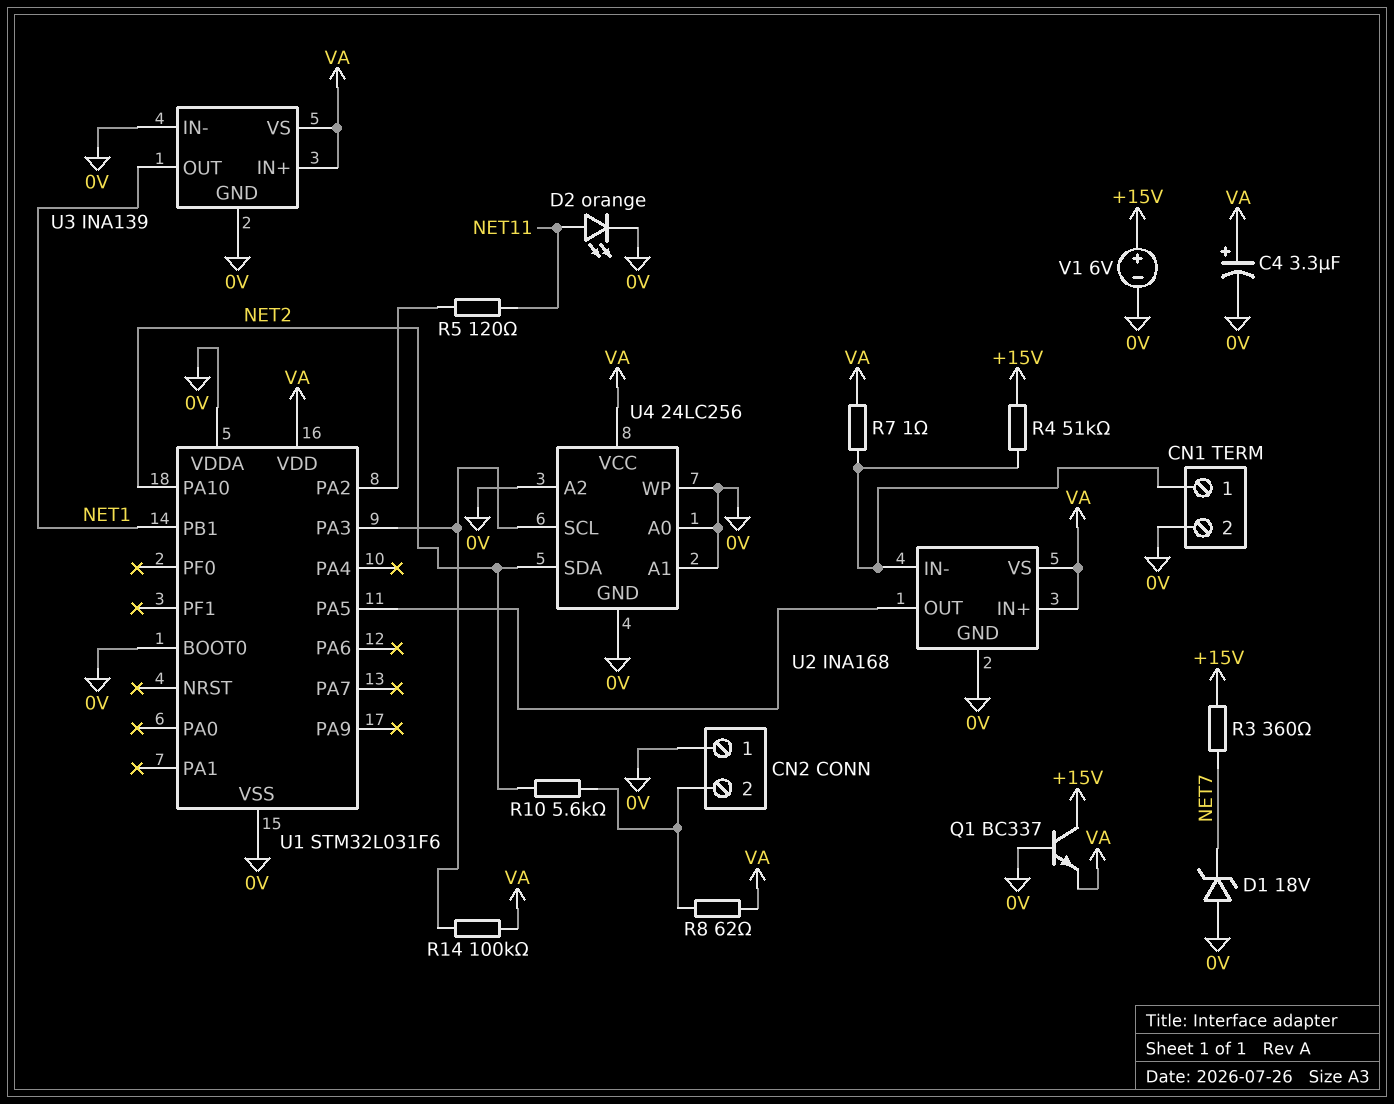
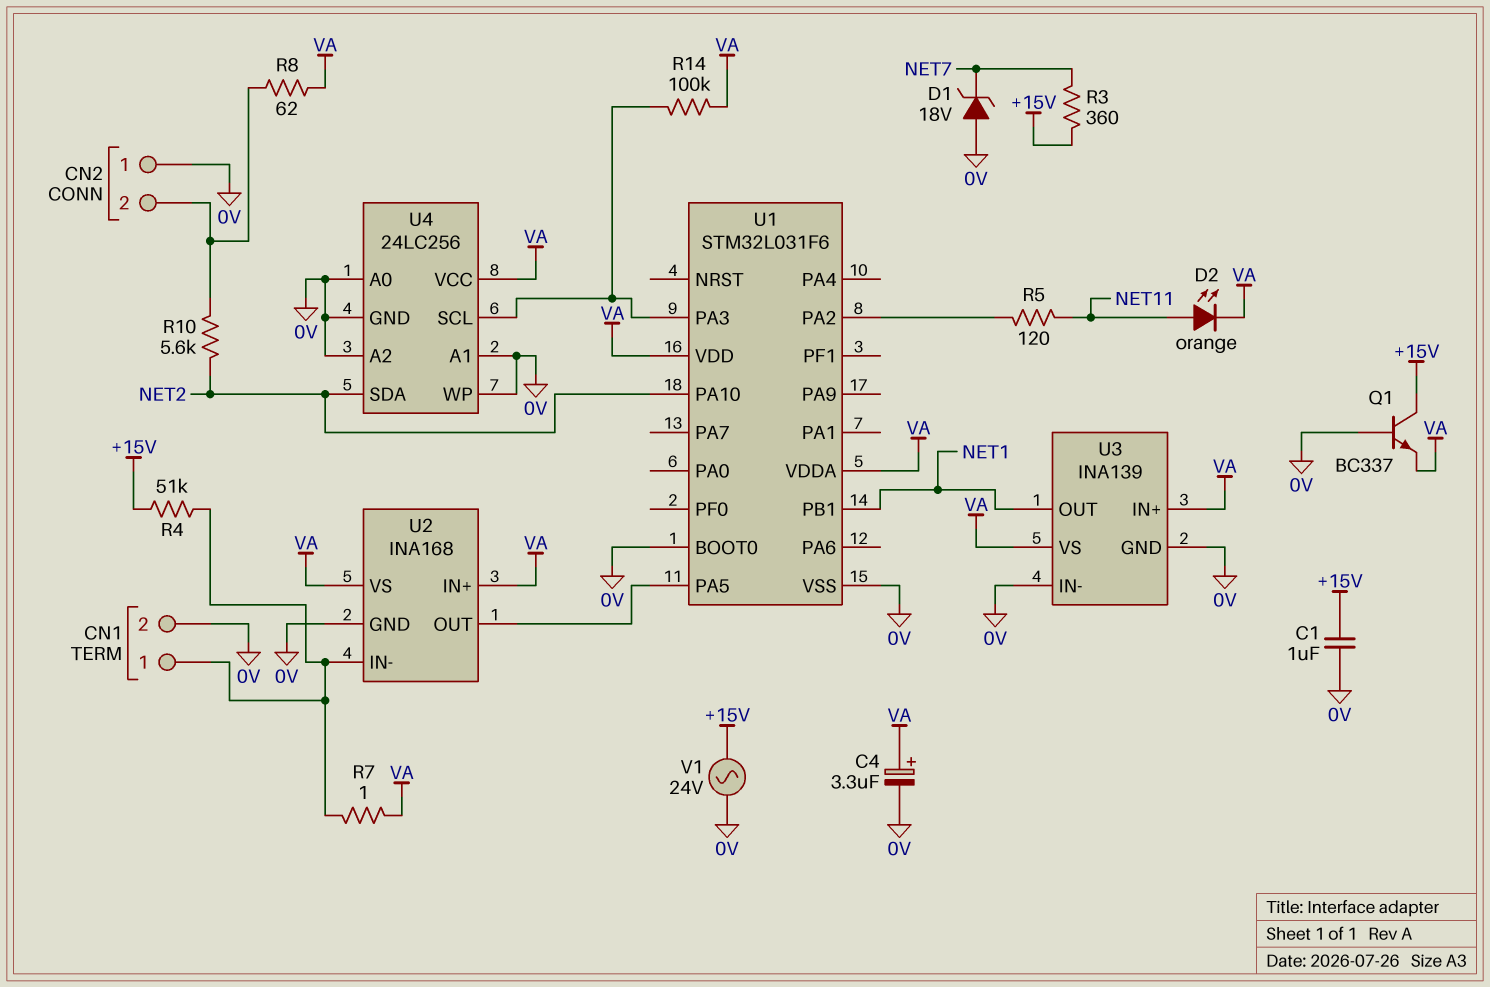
C1: none -> 1uF (+15V, 0V)
D2: LED orange (A NET11, K 0V) -> LED orange (A NET11, K VA)
U1 pin VDDA: 0V -> VA
V1: 6V (plus +15V, minus 0V) -> AC 24V (+15V, 0V)

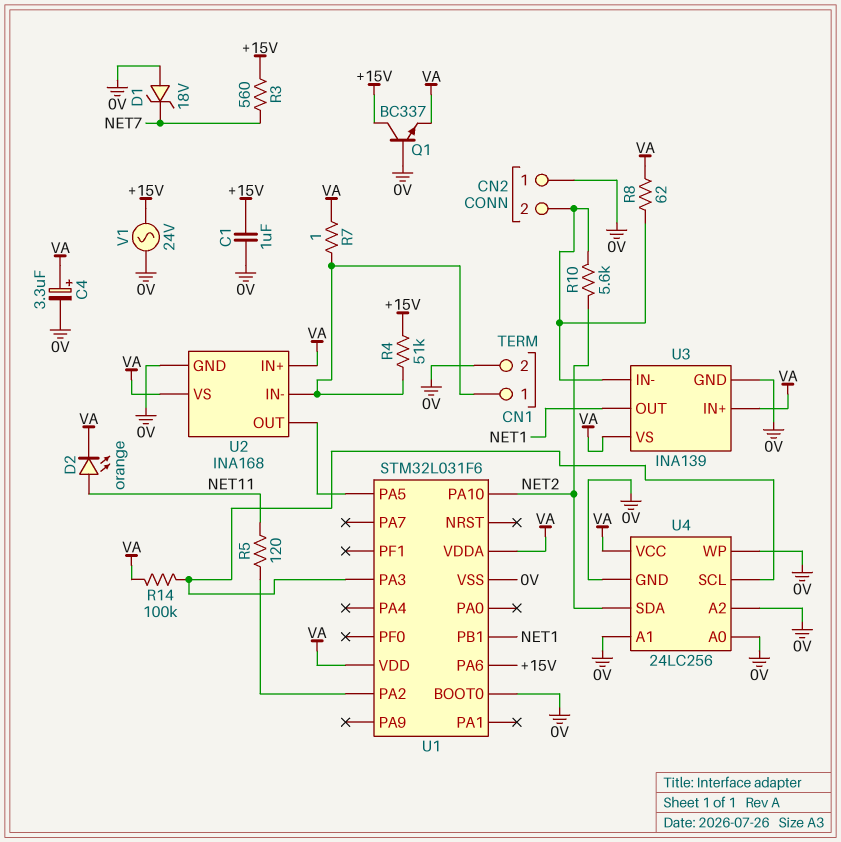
R3: 360 (+15V, NET7) -> 560 (+15V, NET7)
U1 pin PA6: none -> +15V
U3 pin IN-: 0V -> CN2/2

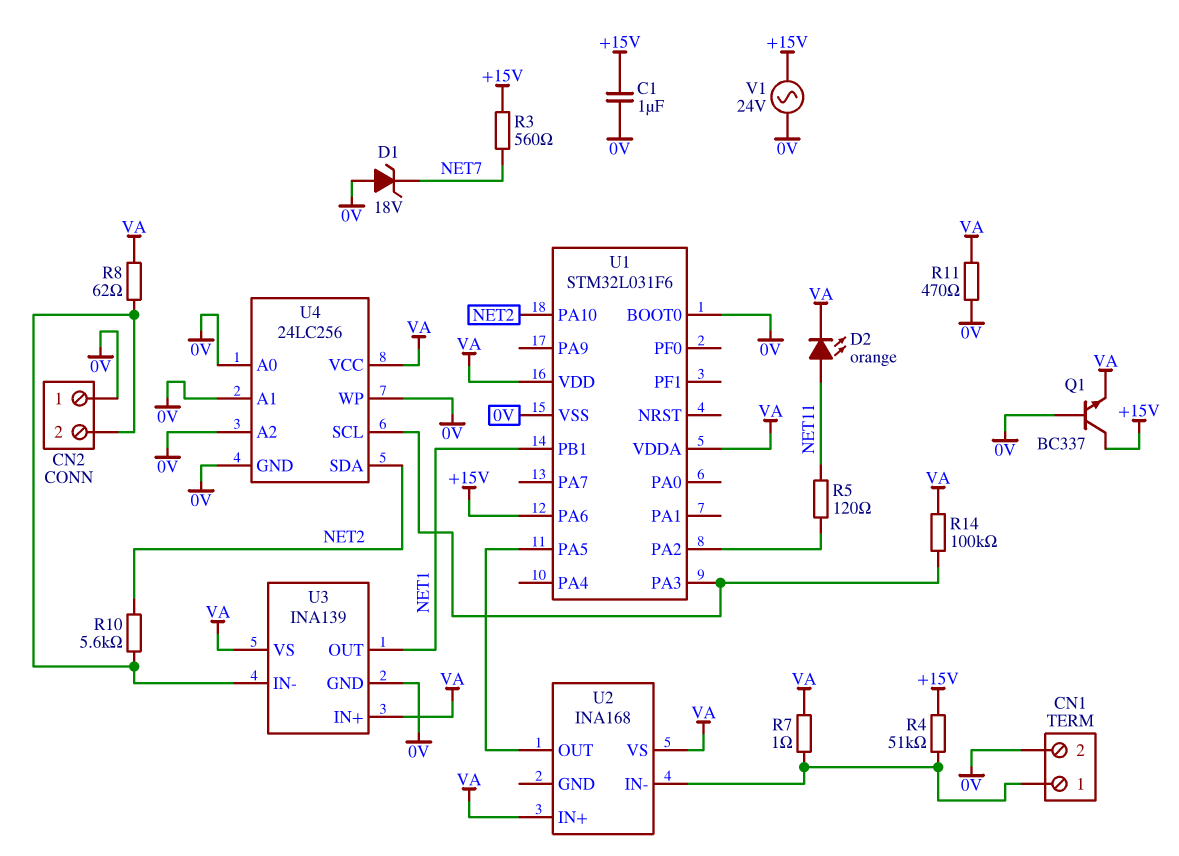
C4: 3.3uF (plus VA, minus 0V) -> none
R11: none -> 470 (0V, VA)
U2 pin GND: 0V -> none

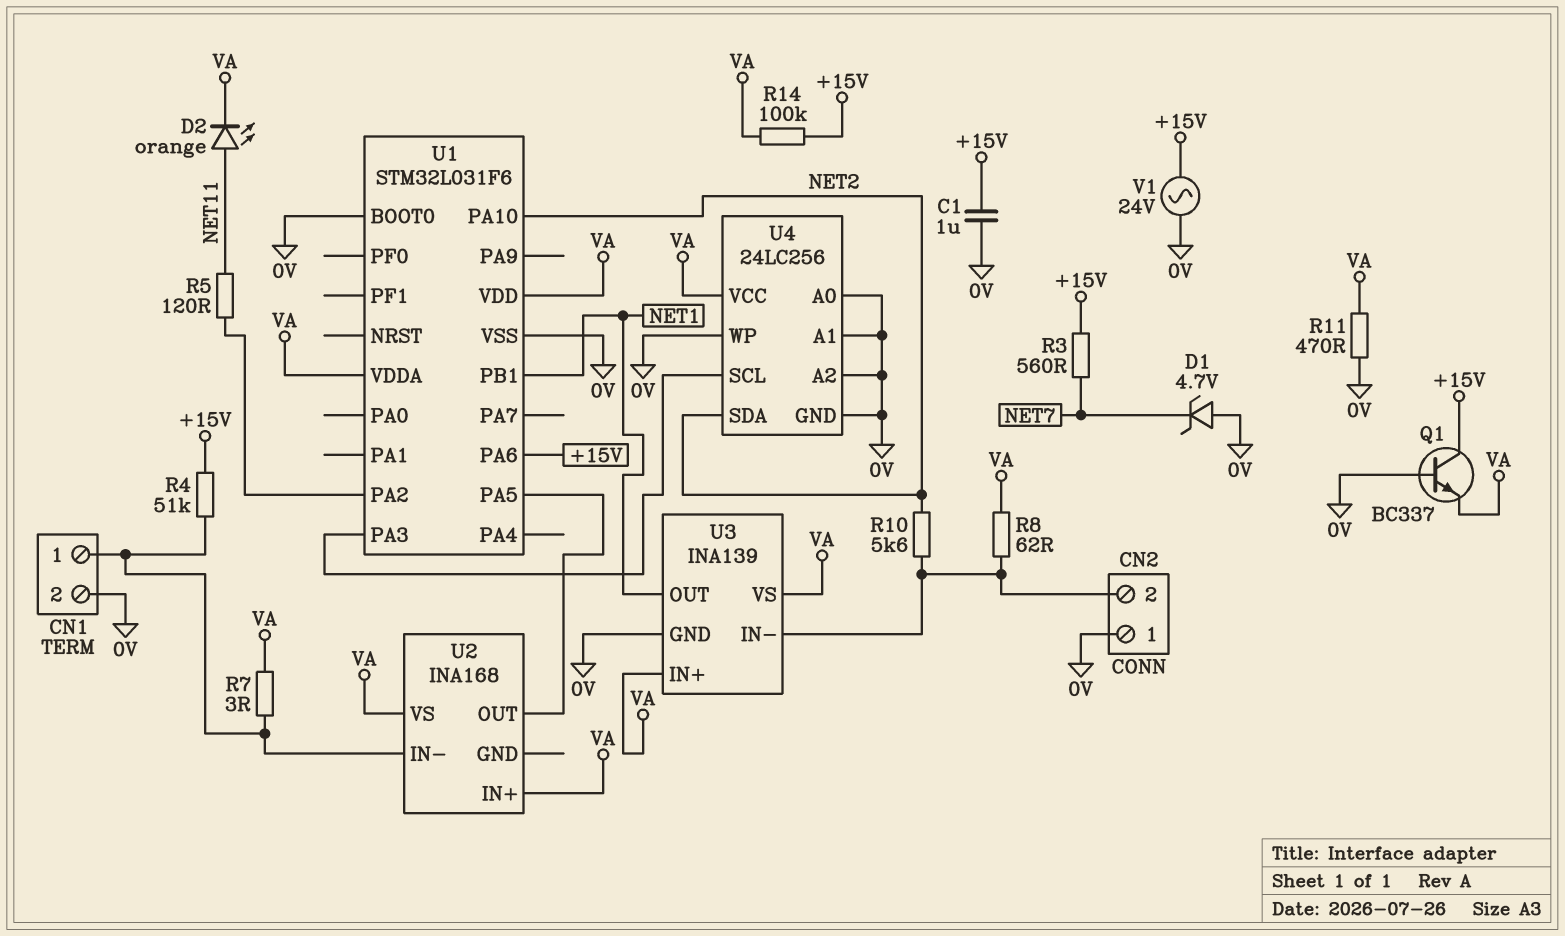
D1: zener 18V (A 0V, K NET7) -> zener 4.7V (A 0V, K NET7)
R7: 1 (CN1/1, VA) -> 3 (CN1/1, VA)
R14: 100k (U1/PA3, VA) -> 100k (+15V, VA)

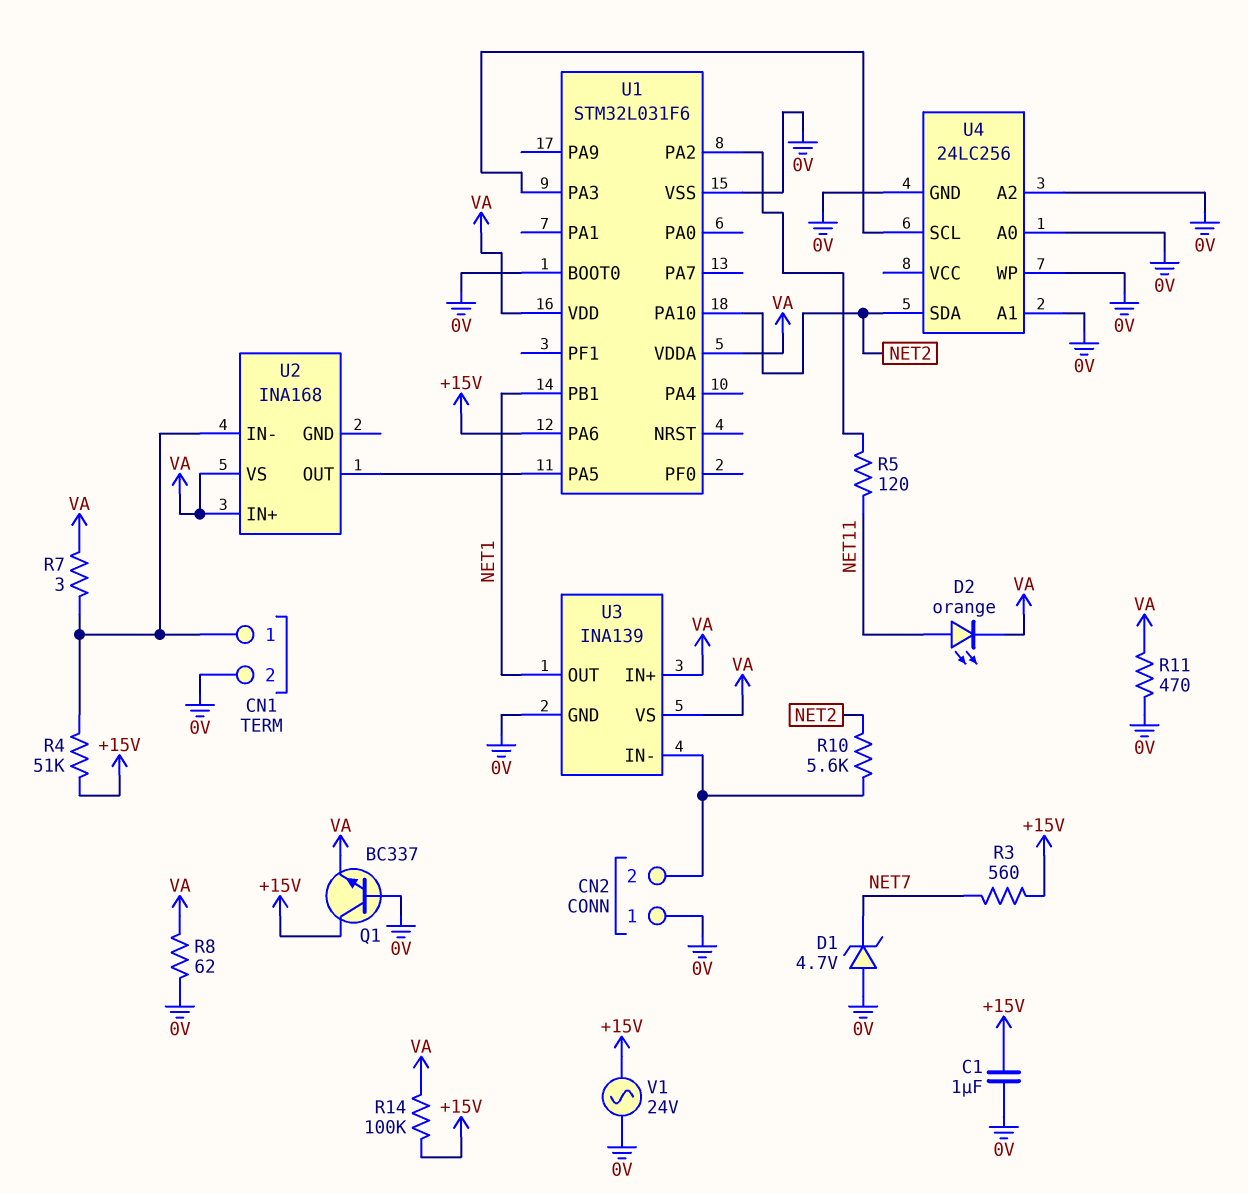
R8: 62 (CN2/2, VA) -> 62 (0V, VA)
U4 pin VCC: VA -> none

